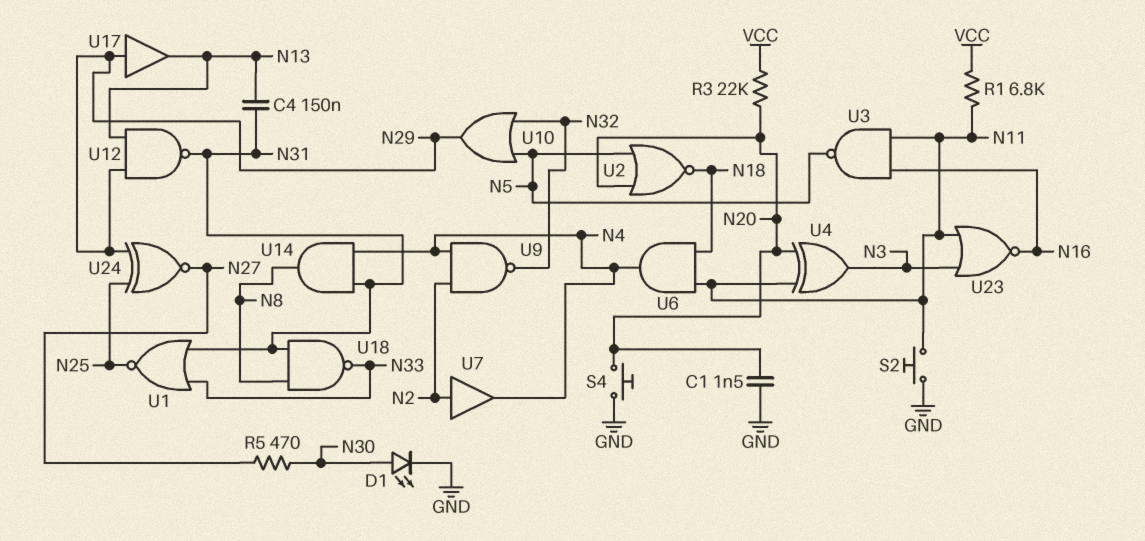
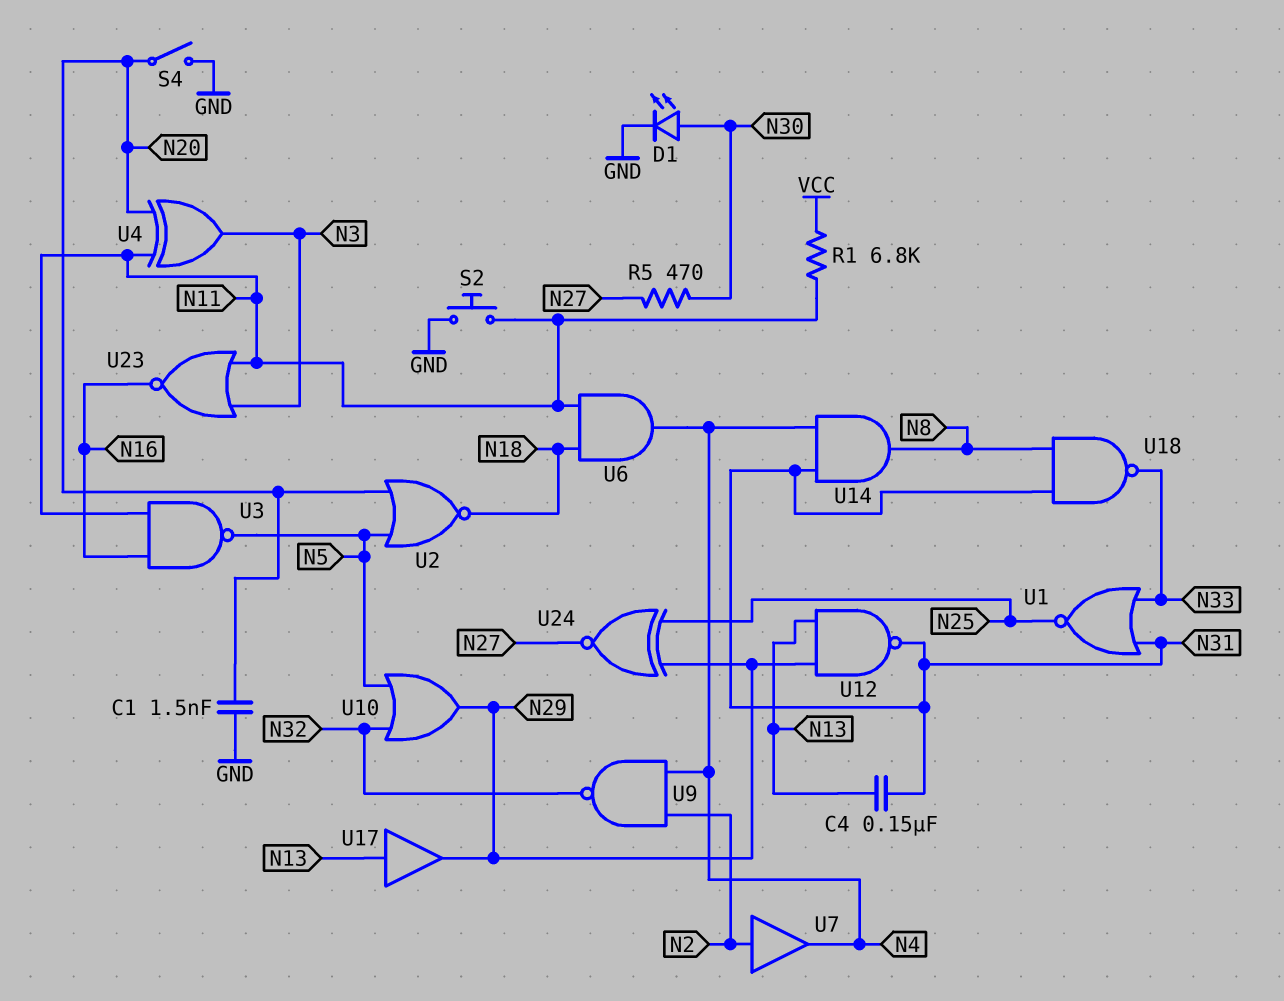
R3: 22k (N20, VCC) -> none
S4: button (GND, N20) -> switch (GND, N20)
U17: buffer (in N29, out N13) -> buffer (in N13, out N29)

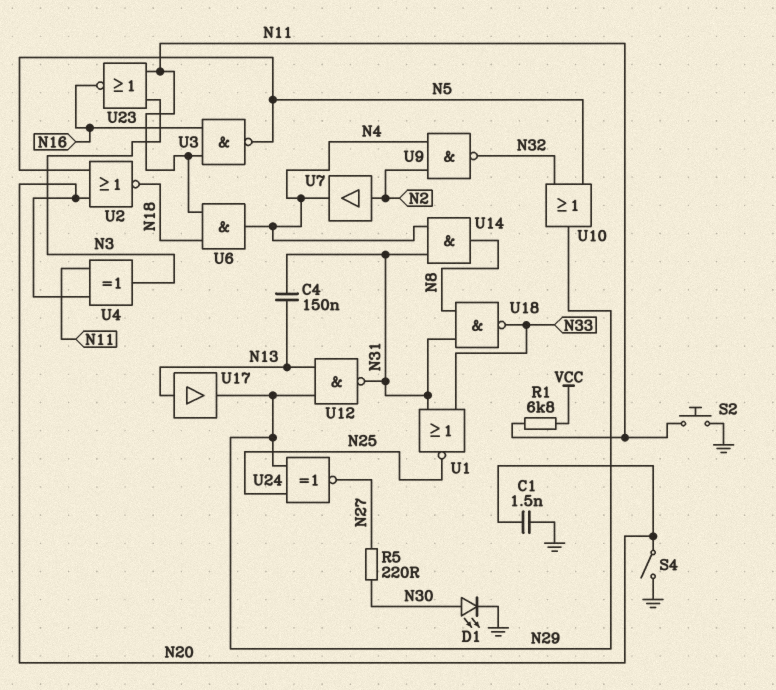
R5: 470 (N27, N30) -> 220 (N27, N30)

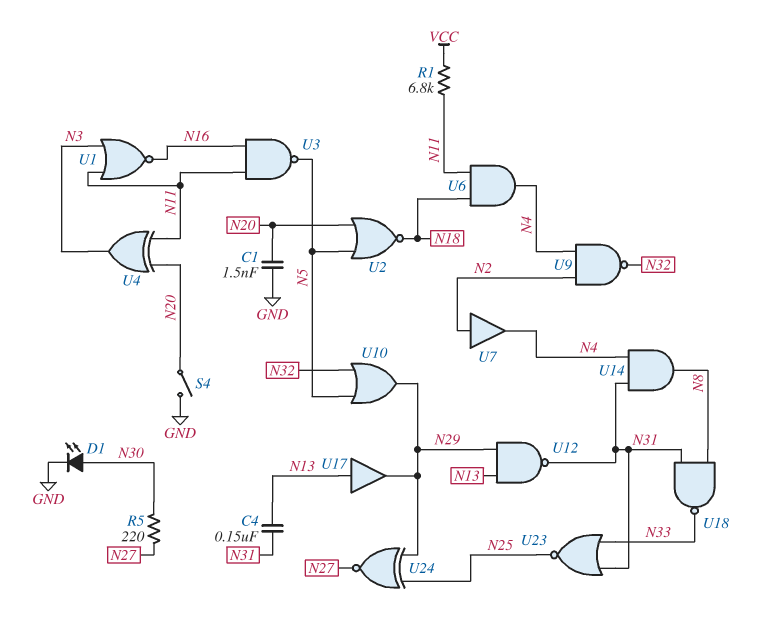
S2: button (GND, N11) -> none
U1: NOR (in N31, in N33, out N25) -> NOR (in N3, in N11, out N16)
U23: NOR (in N3, in N11, out N16) -> NOR (in N31, in N33, out N25)

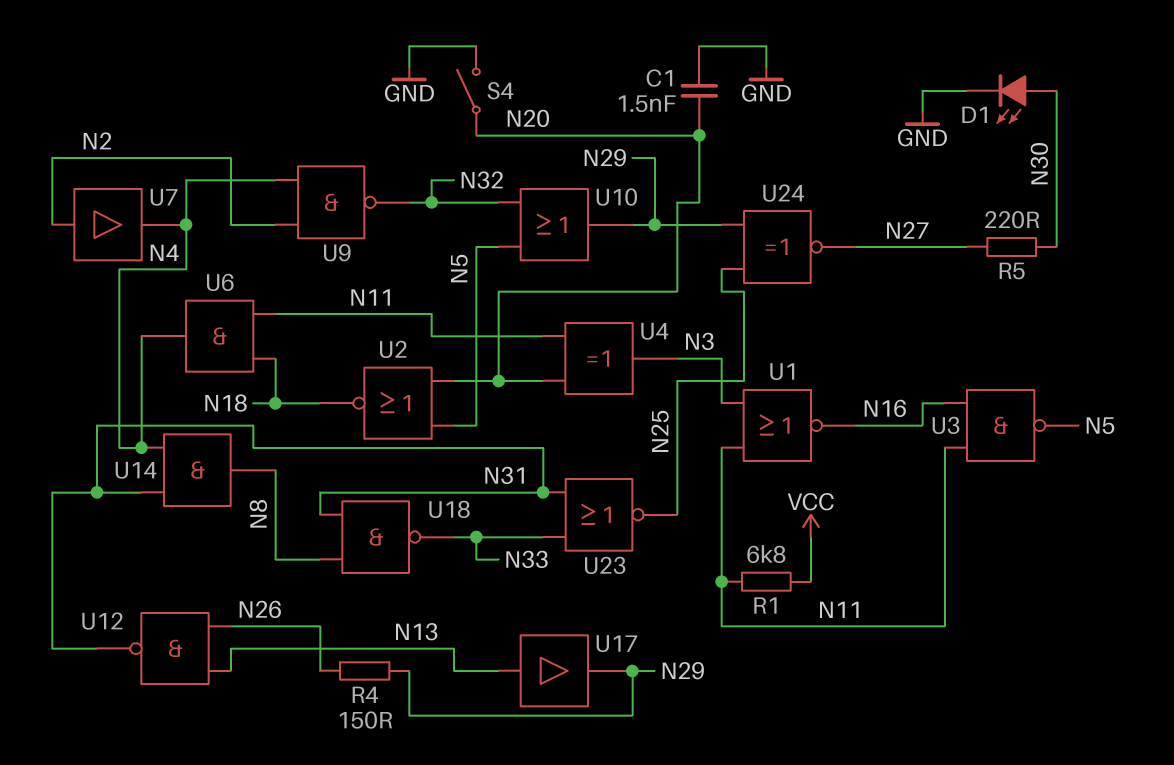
C4: 150nF (N13, N31) -> none
R4: none -> 150 (N26, N29)
U12: NAND (in N13, in N29, out N31) -> NAND (in N13, in N26, out N31)

